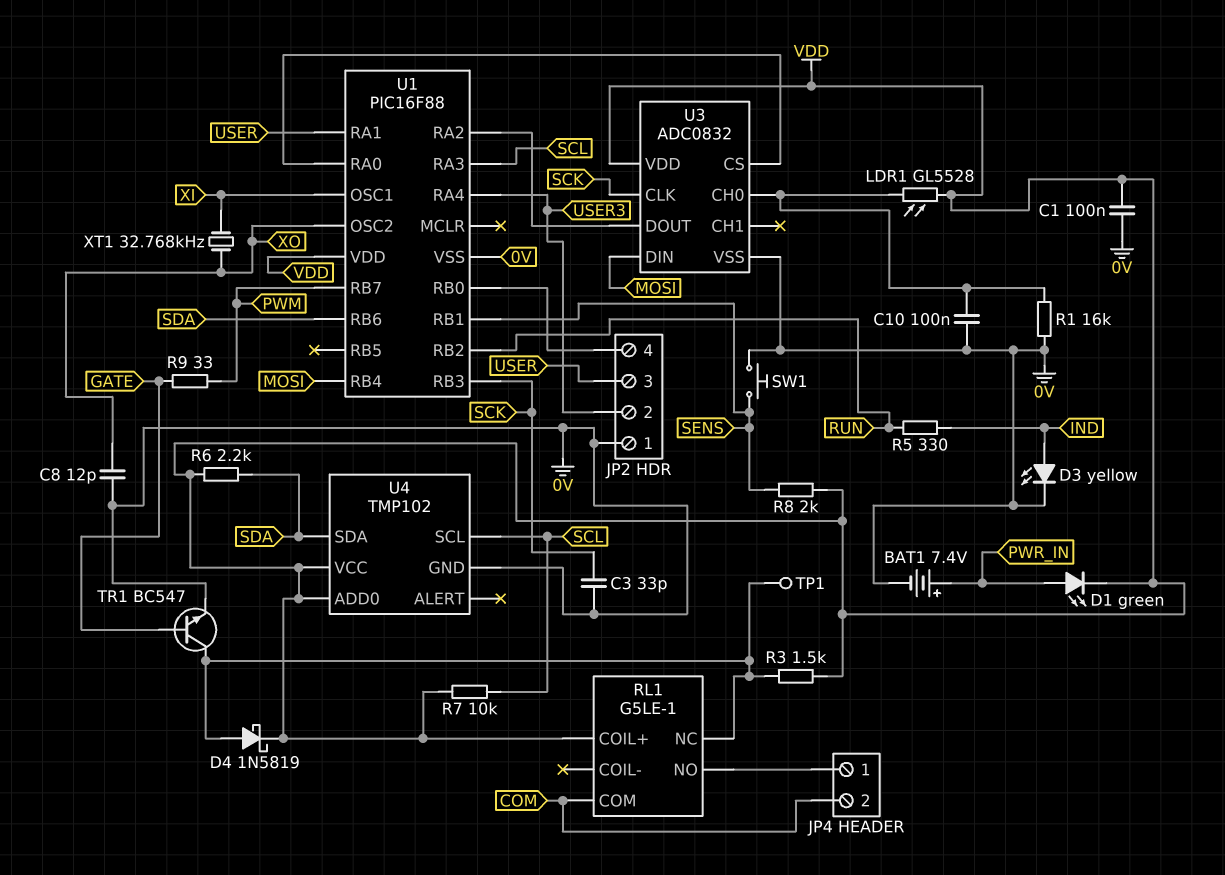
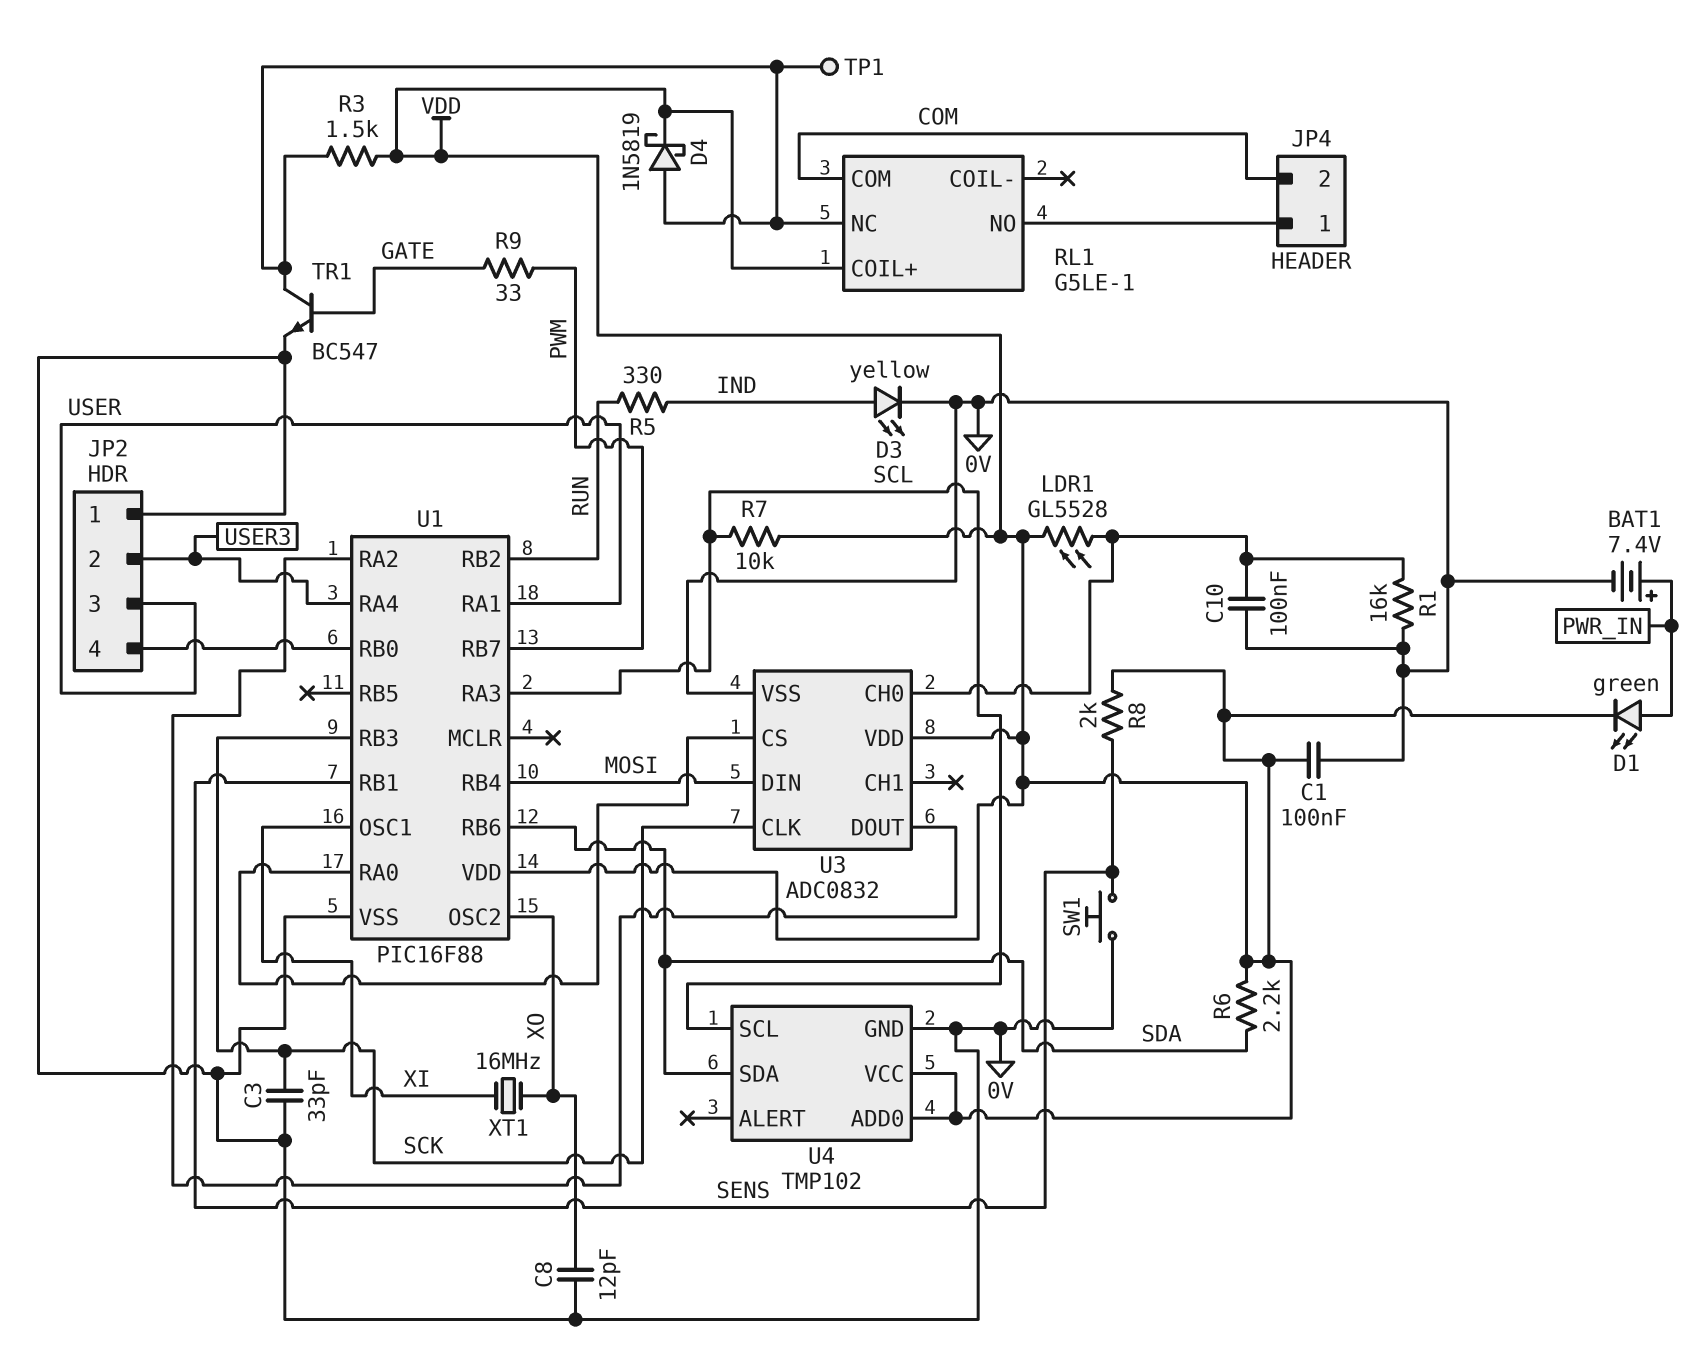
XT1: 32.768kHz (XI, XO) -> 16MHz (XI, XO)

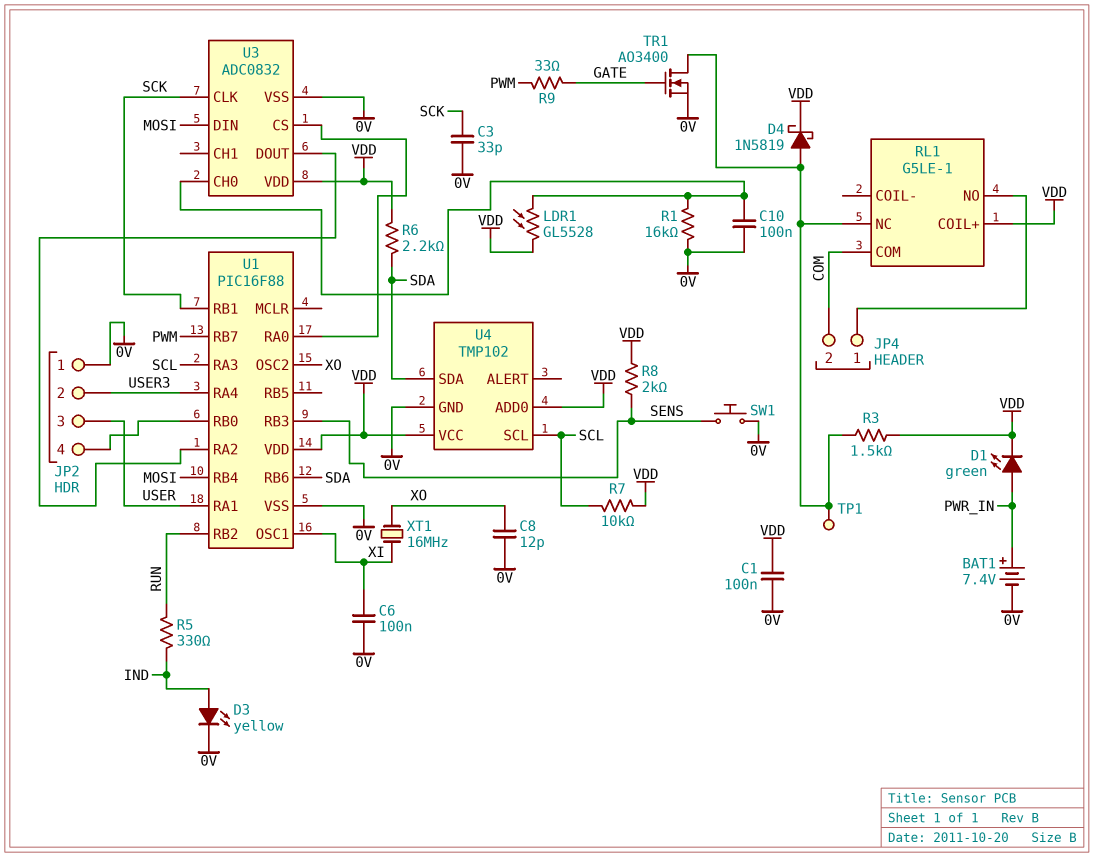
C6: none -> 100nF (0V, XI)
TR1: NPN BC547 (B GATE, C RL1/NC, E 0V) -> NMOS AO3400 (G GATE, D RL1/NC, S 0V)
U1 pin RB1: SENS -> SCK
U1 pin RB3: SCK -> SENS

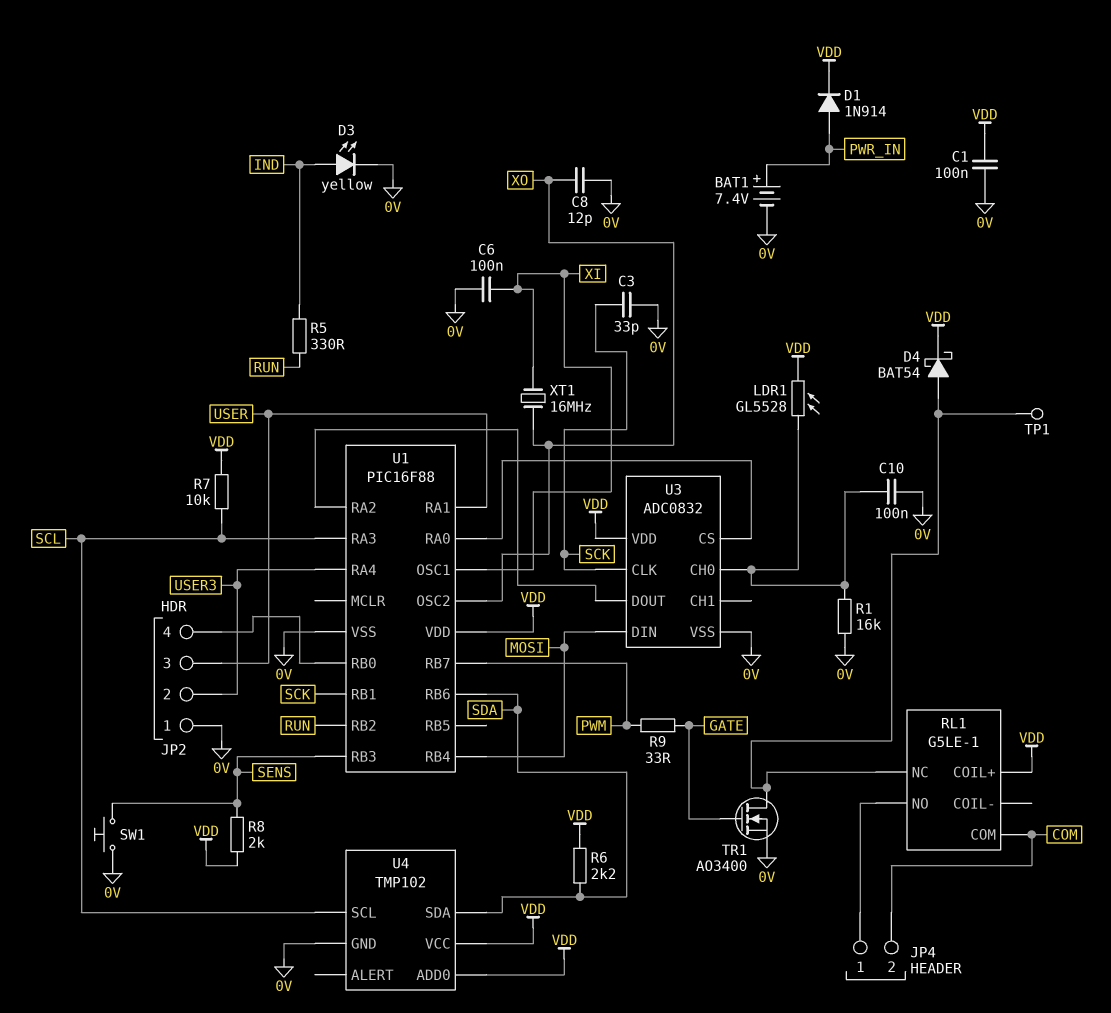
D1: LED green (A PWR_IN, K VDD) -> diode 1N914 (A PWR_IN, K VDD)
D4: schottky 1N5819 (A RL1/NC, K VDD) -> schottky BAT54 (A RL1/NC, K VDD)
R3: 1.5k (RL1/NC, VDD) -> none

